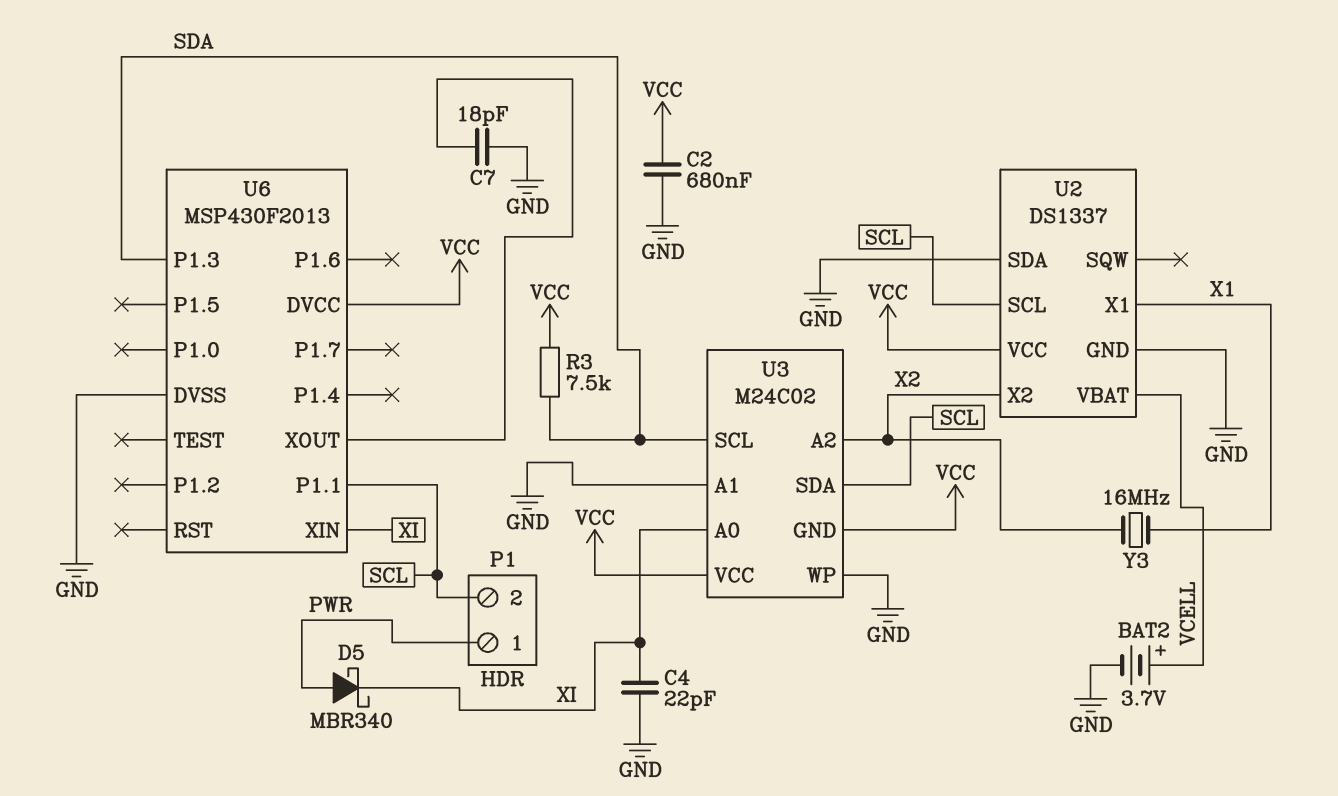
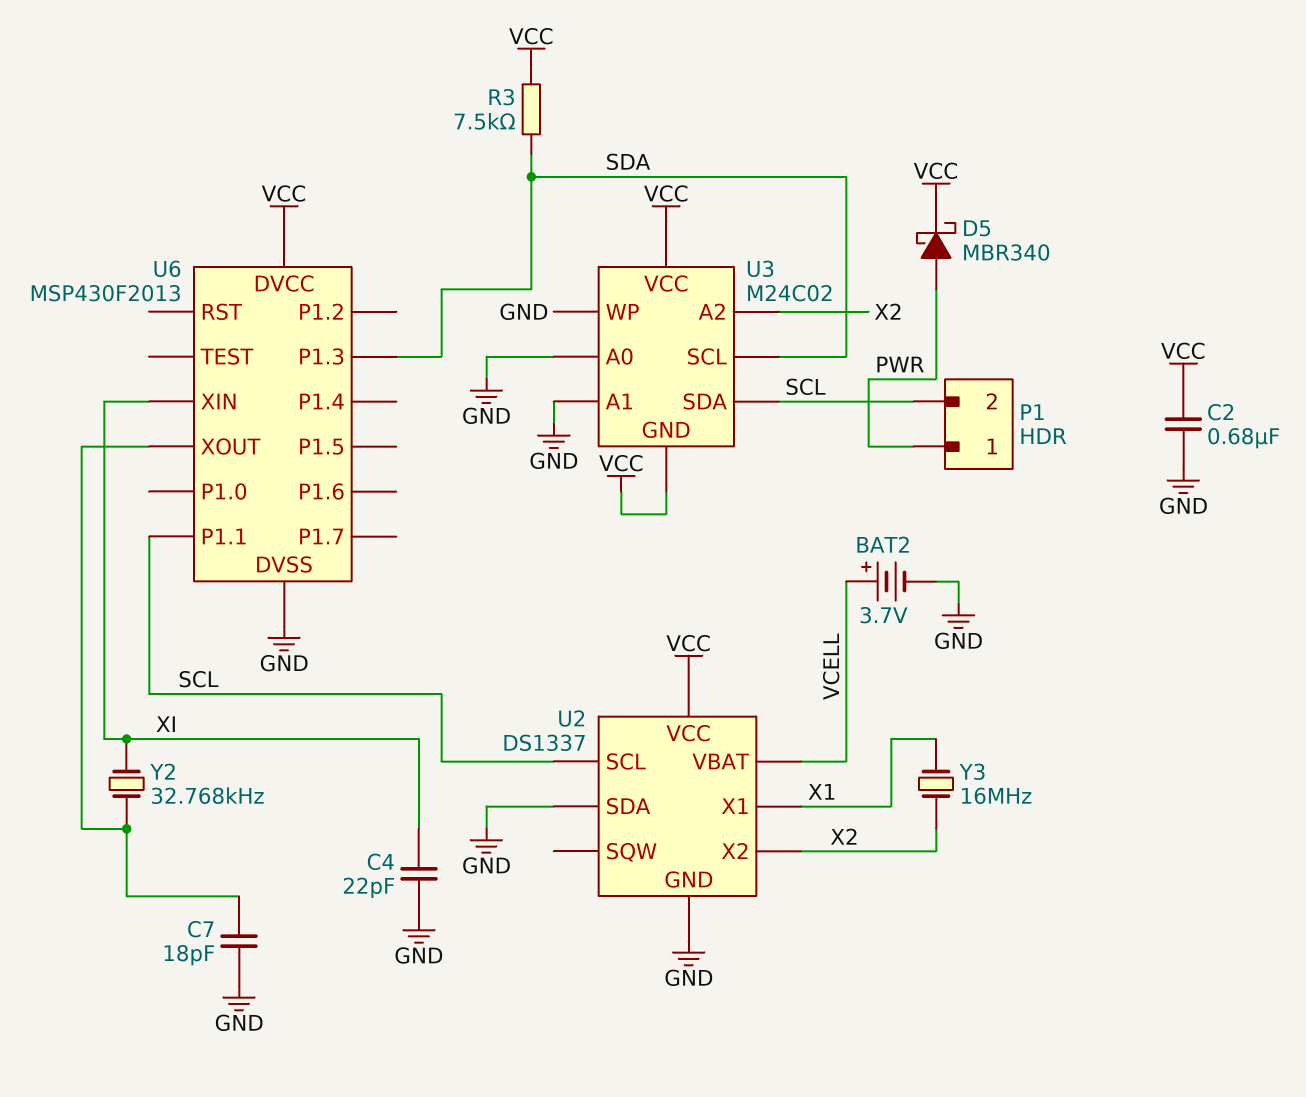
D5: schottky MBR340 (A PWR, K XI) -> schottky MBR340 (A PWR, K VCC)
U3 pin A0: XI -> GND
Y2: none -> 32.768kHz (U6/XOUT, XI)

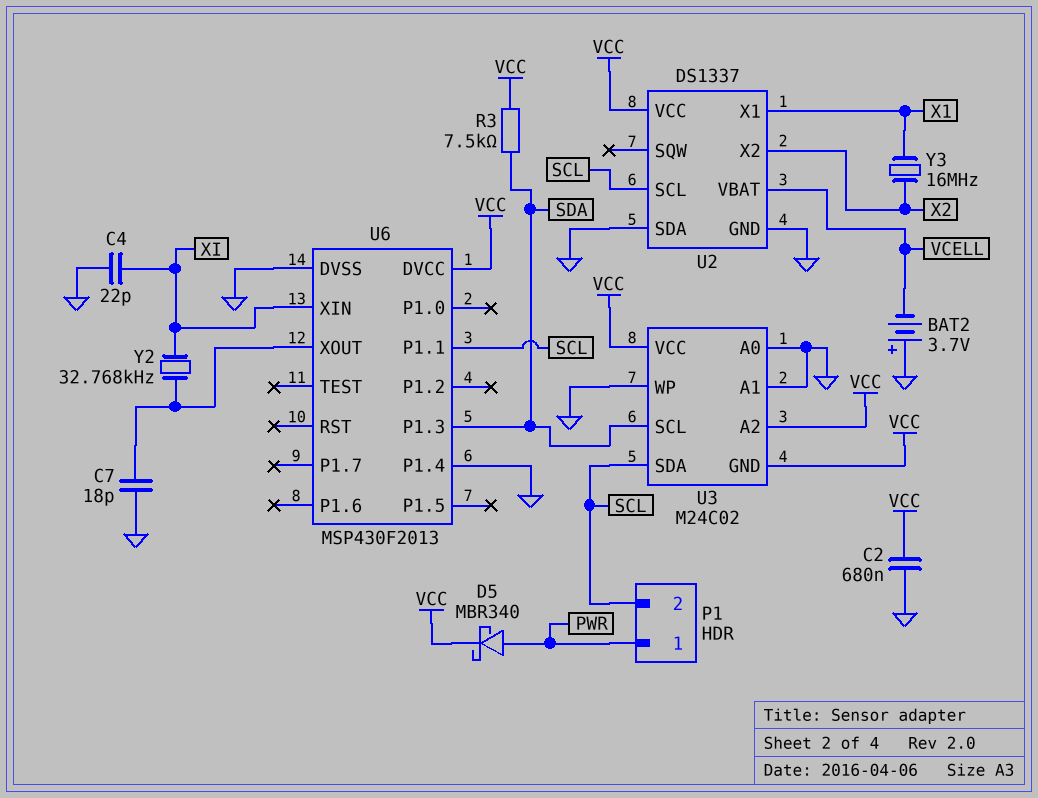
BAT2: 3.7V (plus VCELL, minus GND) -> 3.7V (plus GND, minus VCELL)
U3 pin A2: X2 -> VCC
U6 pin P1.4: none -> GND

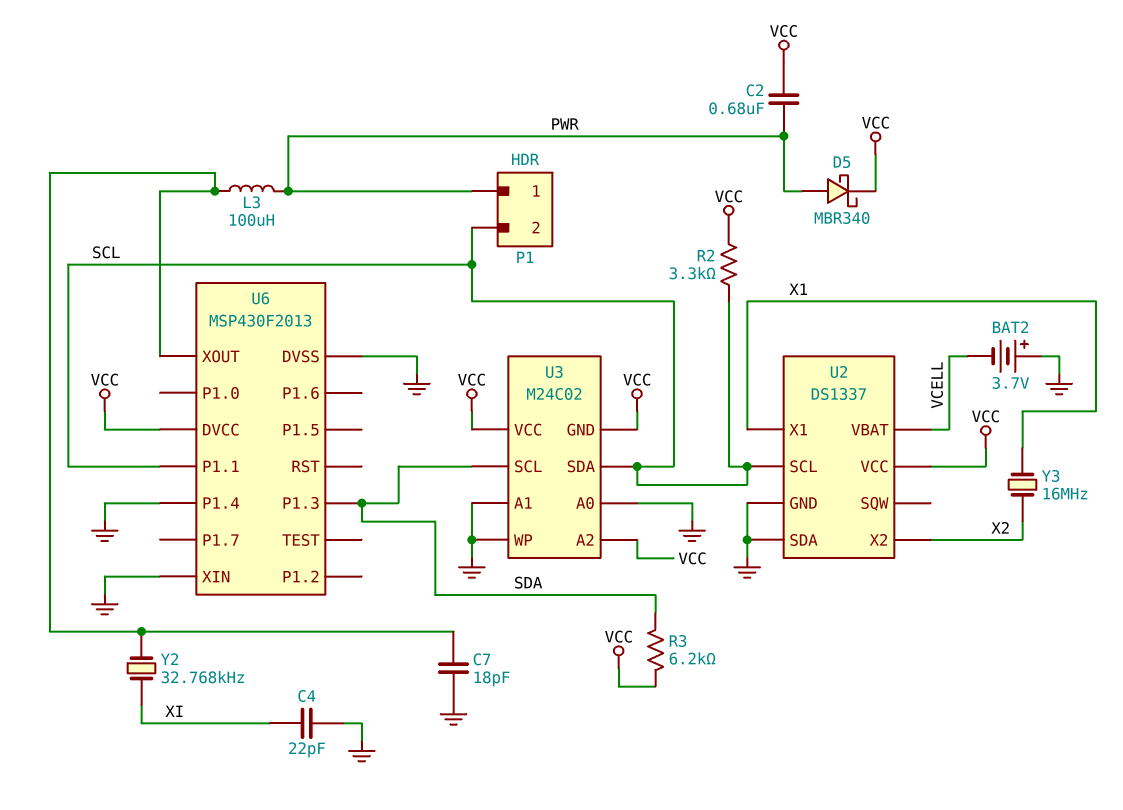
C2: 680nF (GND, VCC) -> 680nF (PWR, VCC)
L3: none -> 100uH (PWR, U6/XOUT)
R2: none -> 3.3k (SCL, VCC)
R3: 7.5k (SDA, VCC) -> 6.2k (SDA, VCC)
U6 pin XIN: XI -> GND

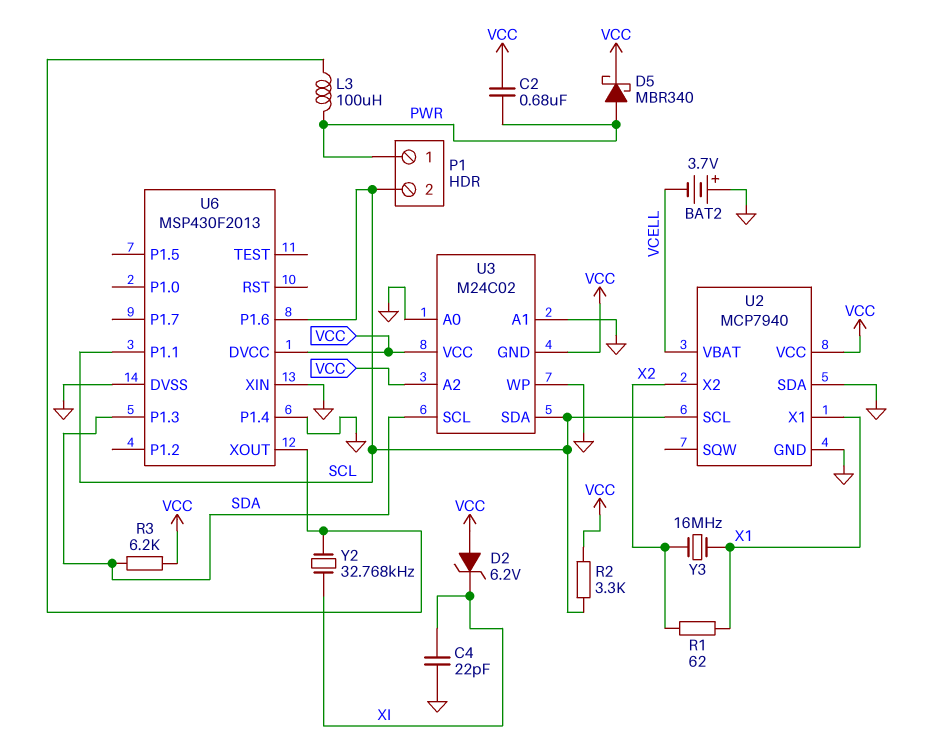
C7: 18pF (GND, U6/XOUT) -> none
D2: none -> zener 6.2V (A VCC, K XI)
R1: none -> 62 (X1, X2)
U2: DS1337 -> MCP7940
U6 pin P1.6: none -> SCL

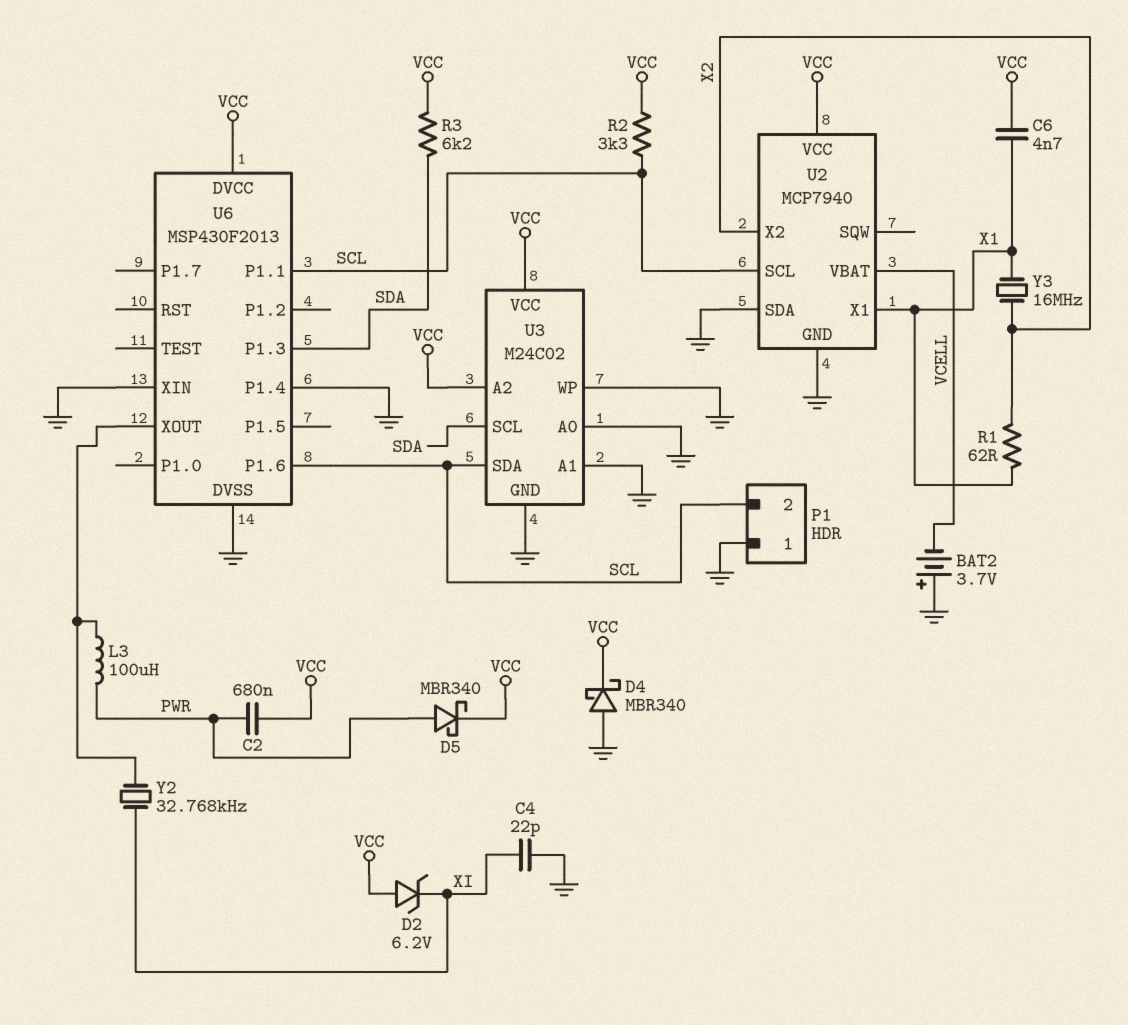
C6: none -> 4.7nF (VCC, X1)
D4: none -> schottky MBR340 (A GND, K VCC)
P1 pin 1: PWR -> GND
U3 pin GND: VCC -> GND

